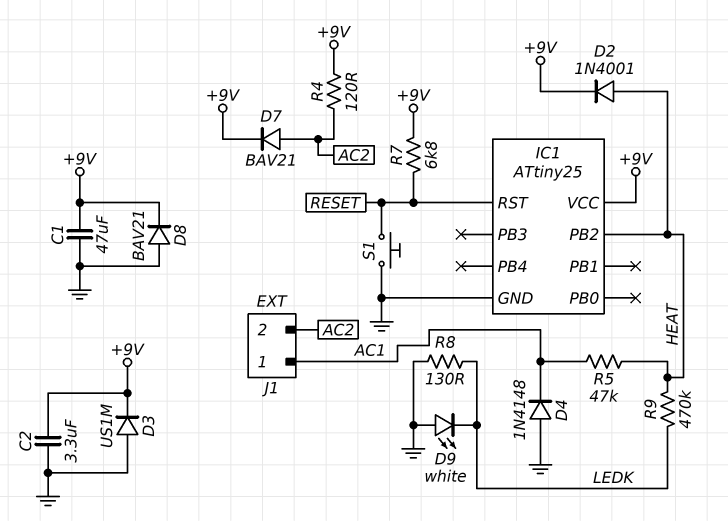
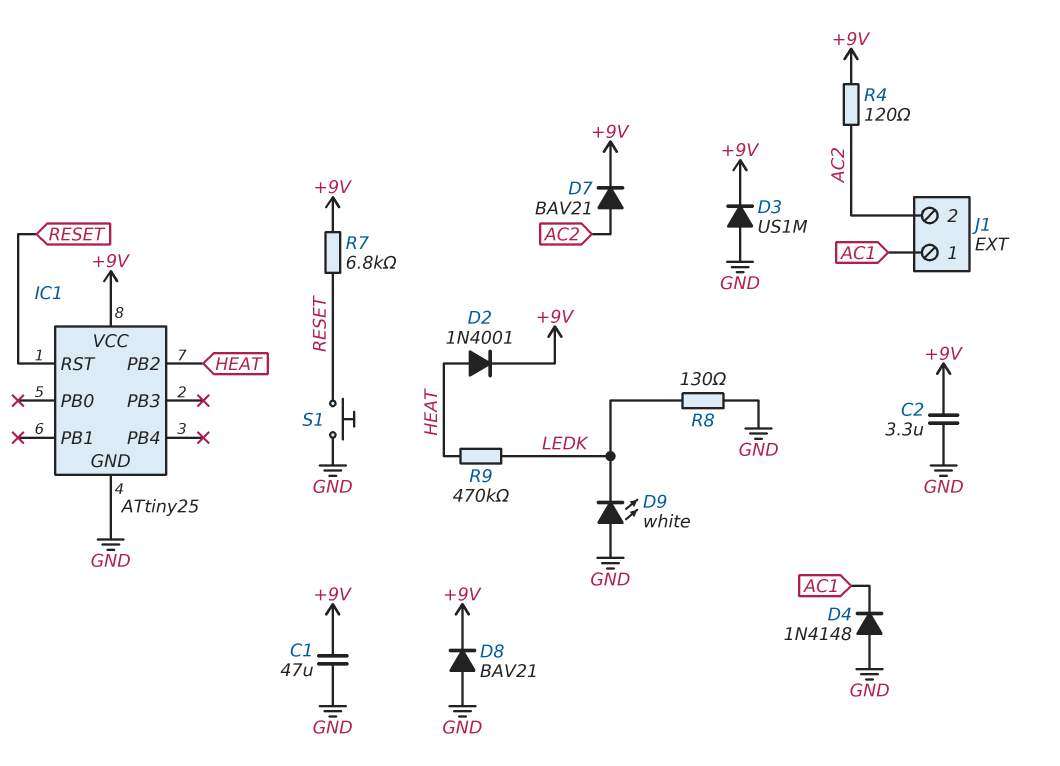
R5: 47k (AC1, HEAT) -> none

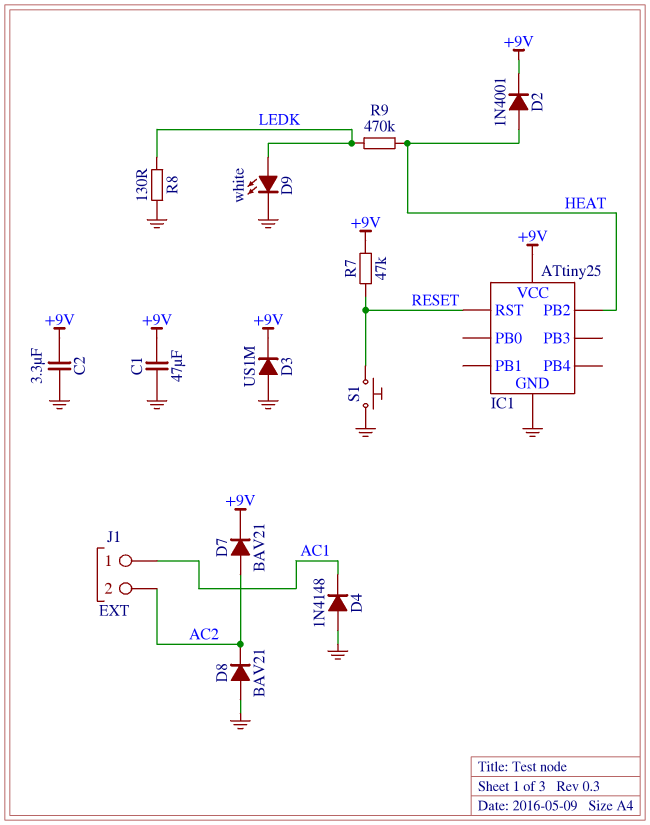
D8: diode BAV21 (A GND, K +9V) -> diode BAV21 (A GND, K AC2)
D9: LED white (A GND, K LEDK) -> LED white (A LEDK, K GND)
R4: 120 (+9V, AC2) -> none
R7: 6.8k (+9V, RESET) -> 47k (+9V, RESET)

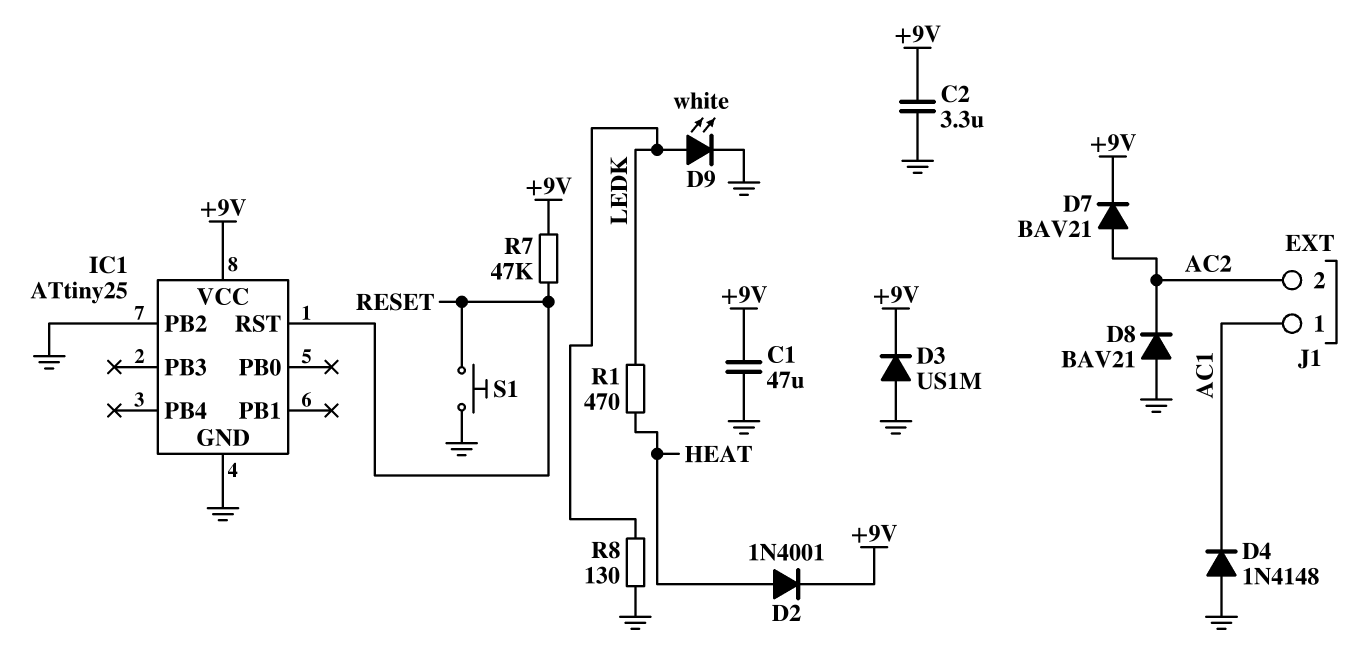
IC1 pin PB2: HEAT -> GND
R1: none -> 470 (HEAT, LEDK)
R9: 470k (HEAT, LEDK) -> none

